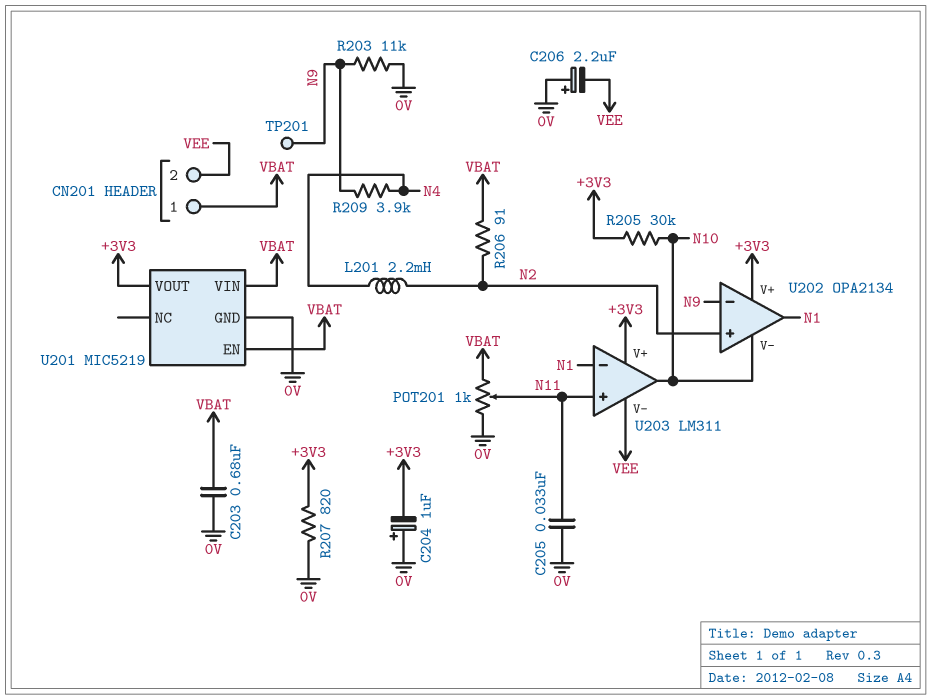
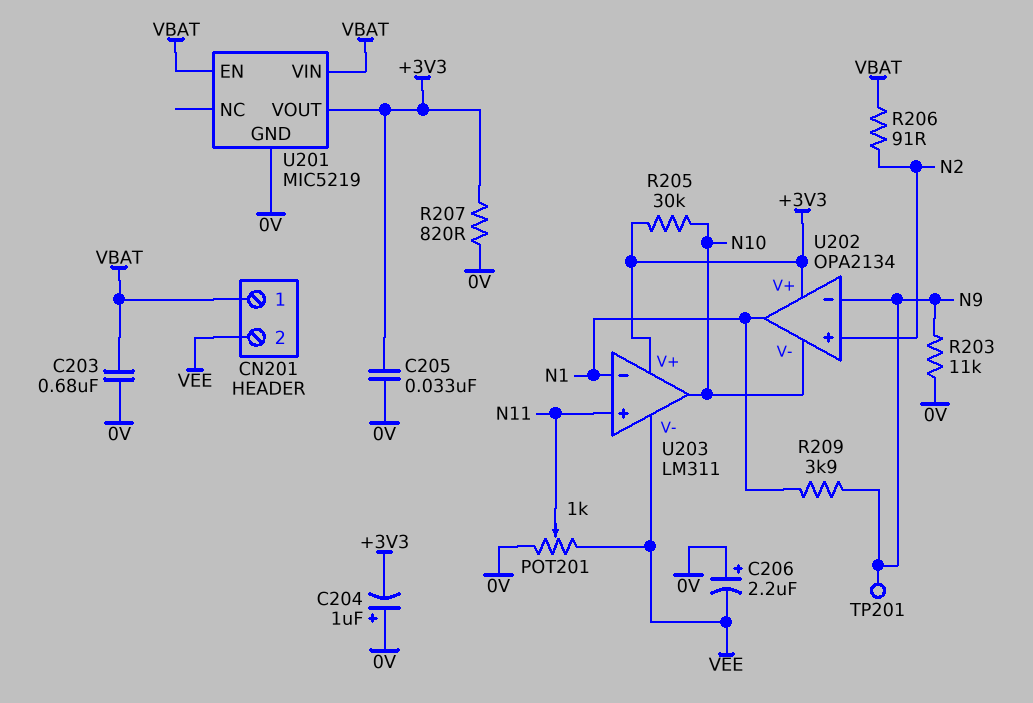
C205: 33nF (0V, N11) -> 33nF (+3V3, 0V)
L201: 2.2mH (N2, N4) -> none
POT201: 1k (0V, VBAT, wiper N11) -> 1k (0V, VEE, wiper N11)
R209: 3.9k (N4, N9) -> 3.9k (N1, N9)

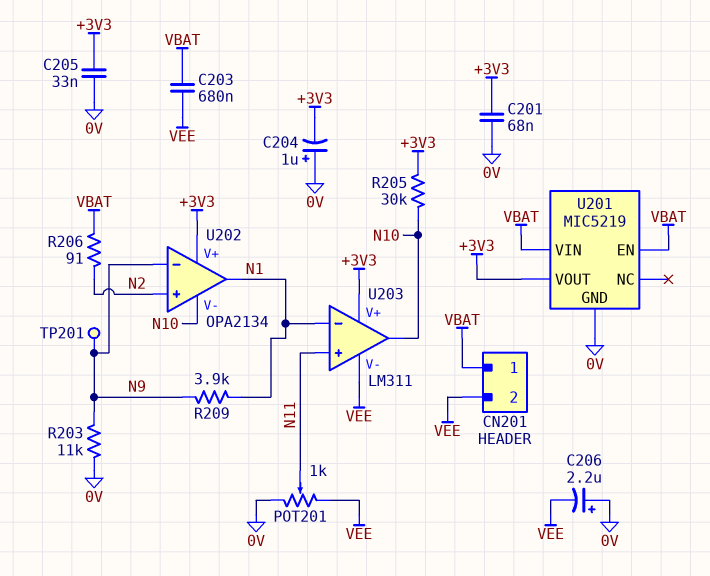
C201: none -> 68nF (+3V3, 0V)
C203: 680nF (0V, VBAT) -> 680nF (VBAT, VEE)
R207: 820 (+3V3, 0V) -> none

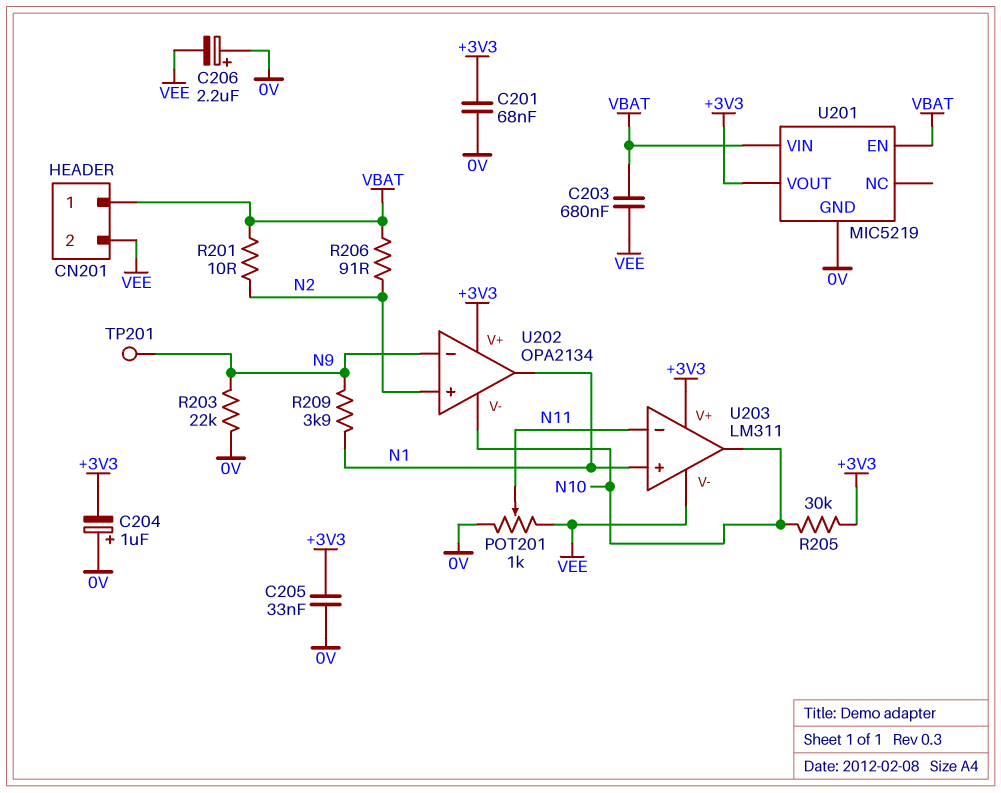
R201: none -> 10 (N2, VBAT)
R203: 11k (0V, N9) -> 22k (0V, N9)
U203 pin in+: N11 -> N1
U203 pin in-: N1 -> N11

